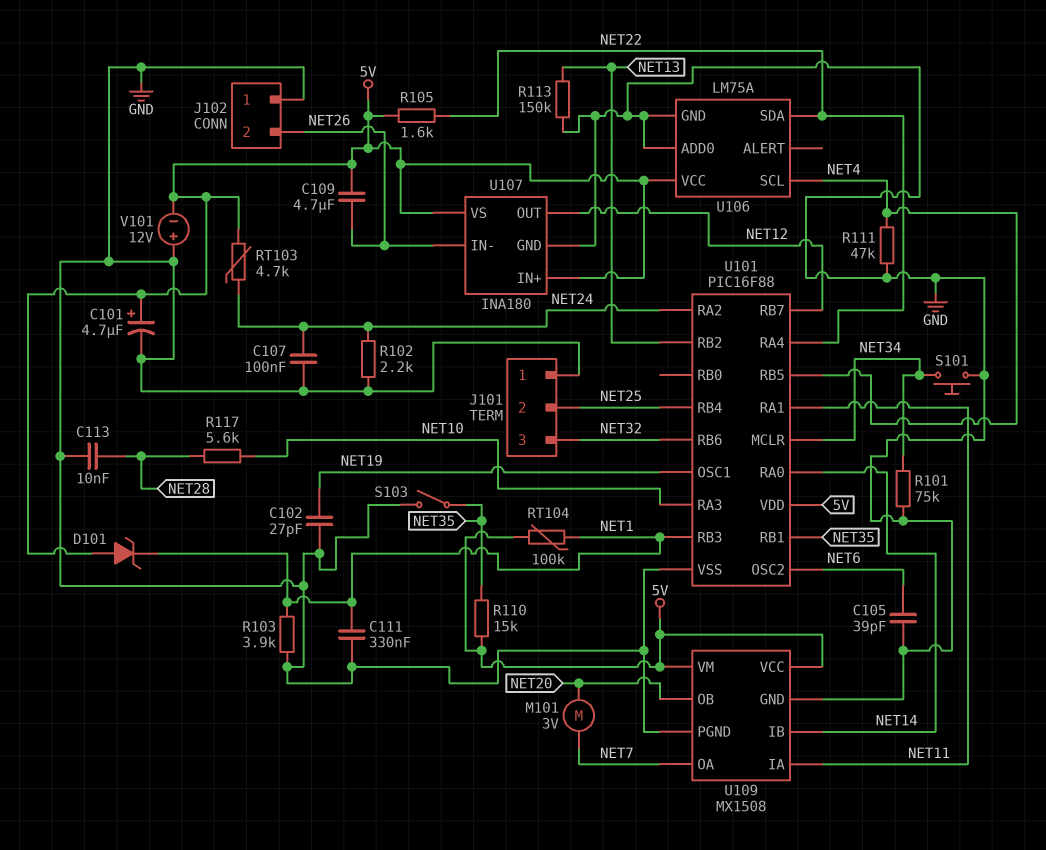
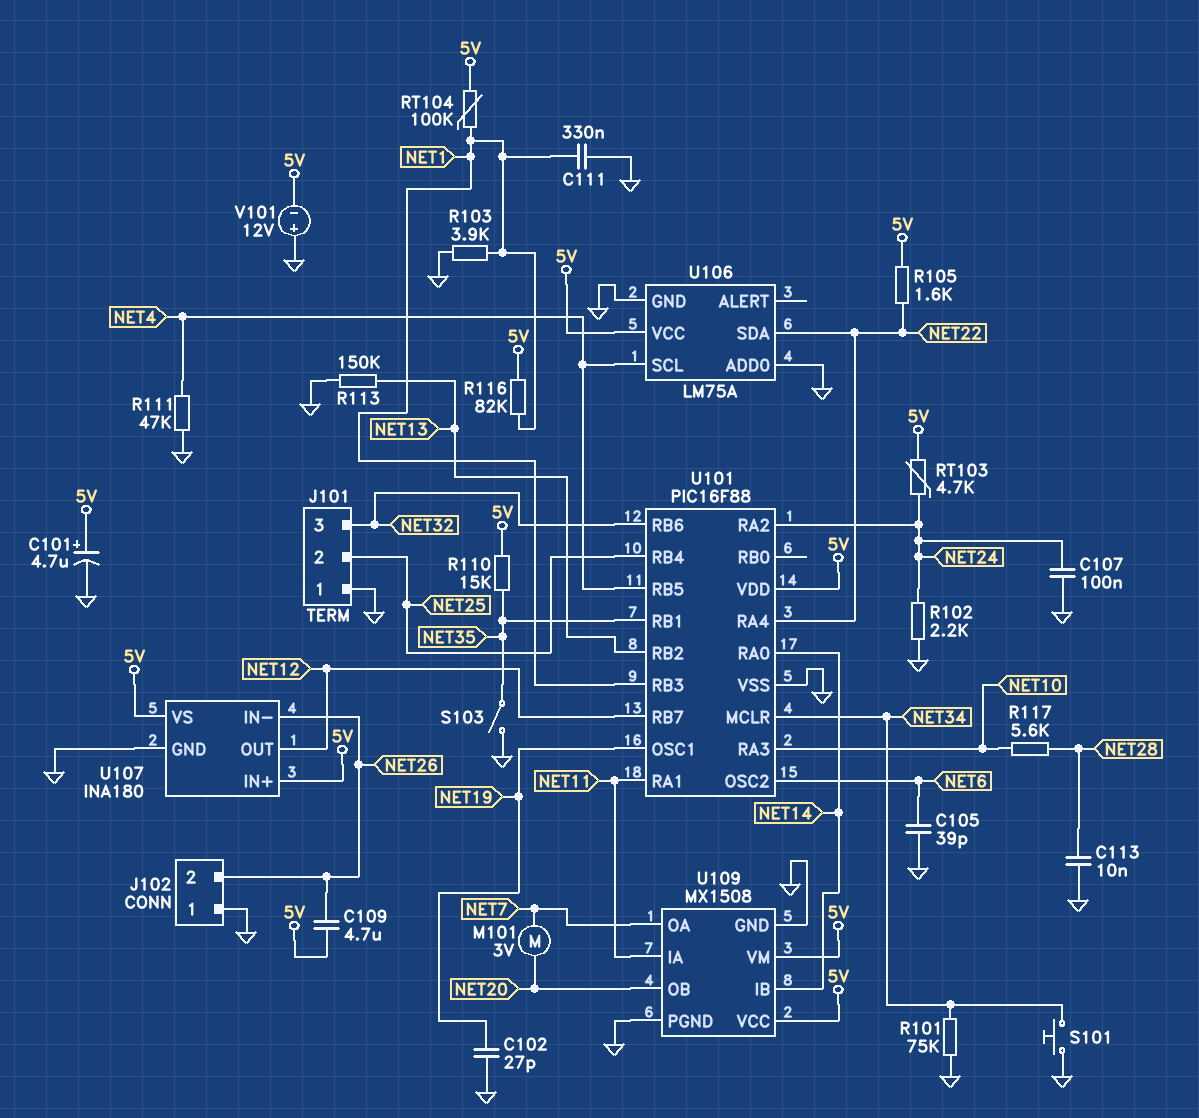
D101: zener (A 5V, K NET1) -> none
R116: none -> 82k (5V, NET1)

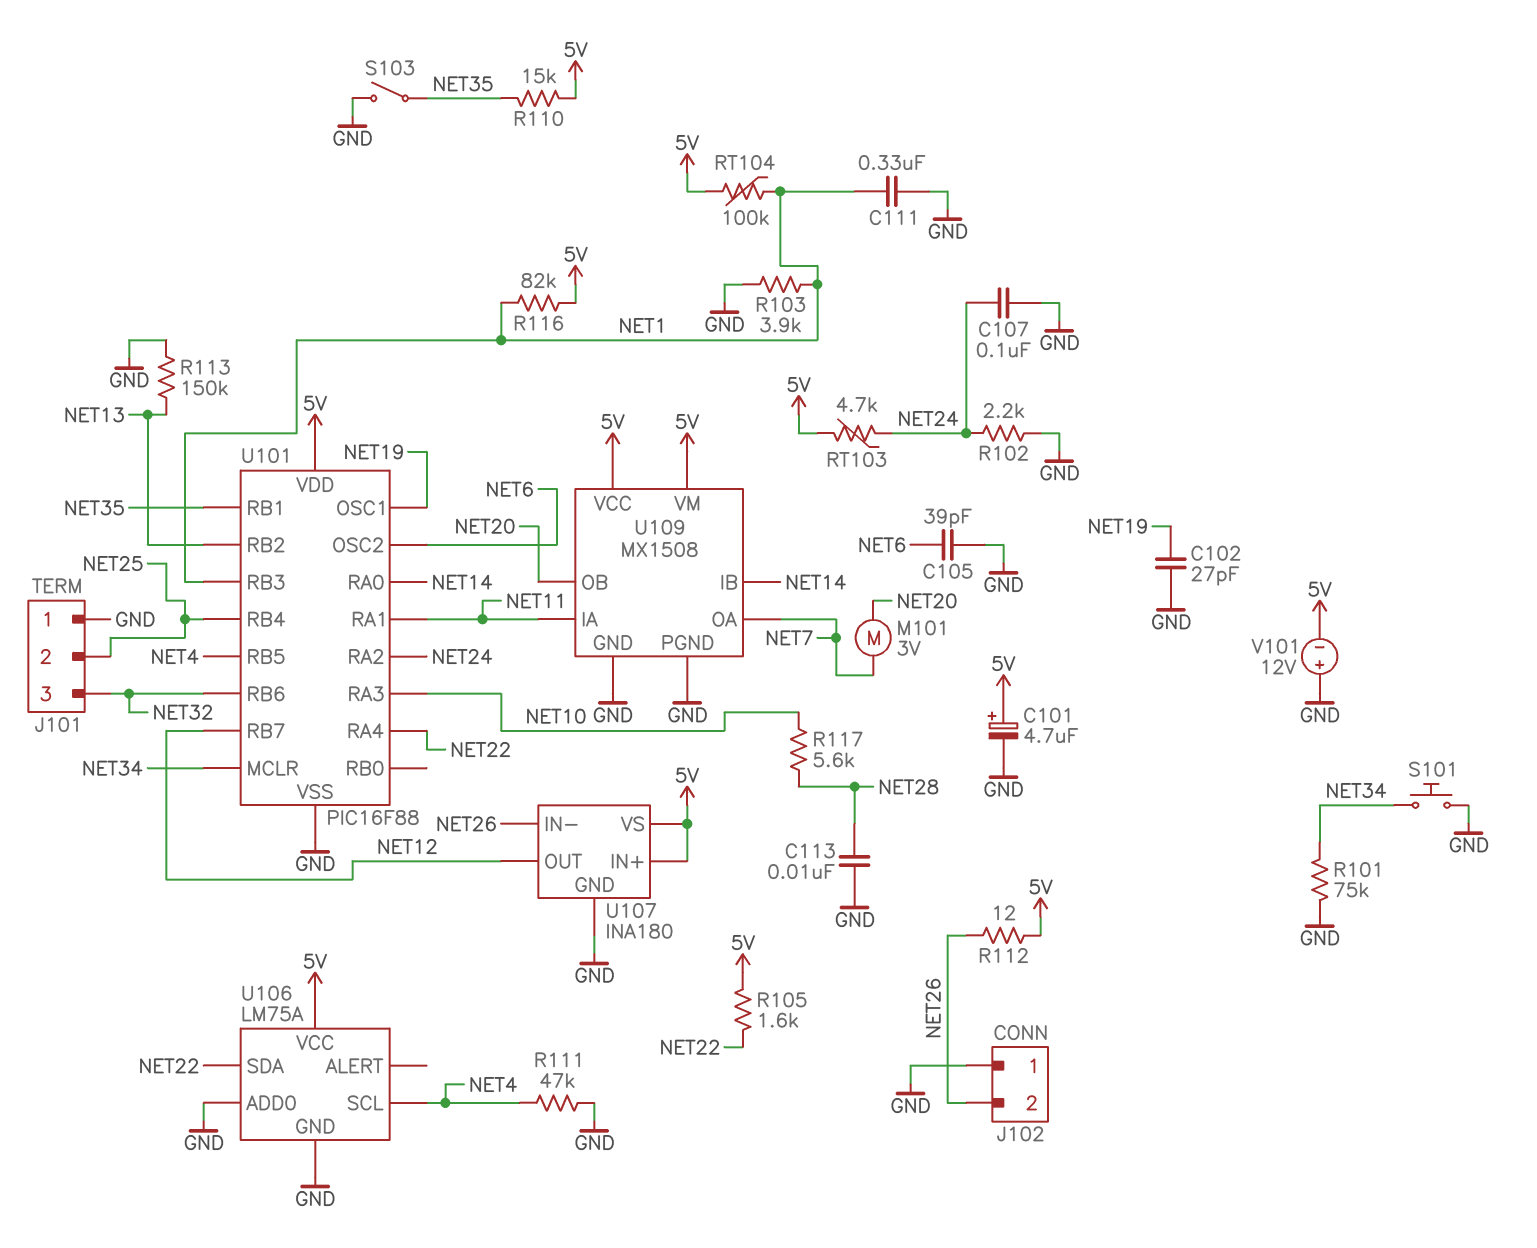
C109: 4.7uF (5V, NET26) -> none
R112: none -> 12 (5V, NET26)

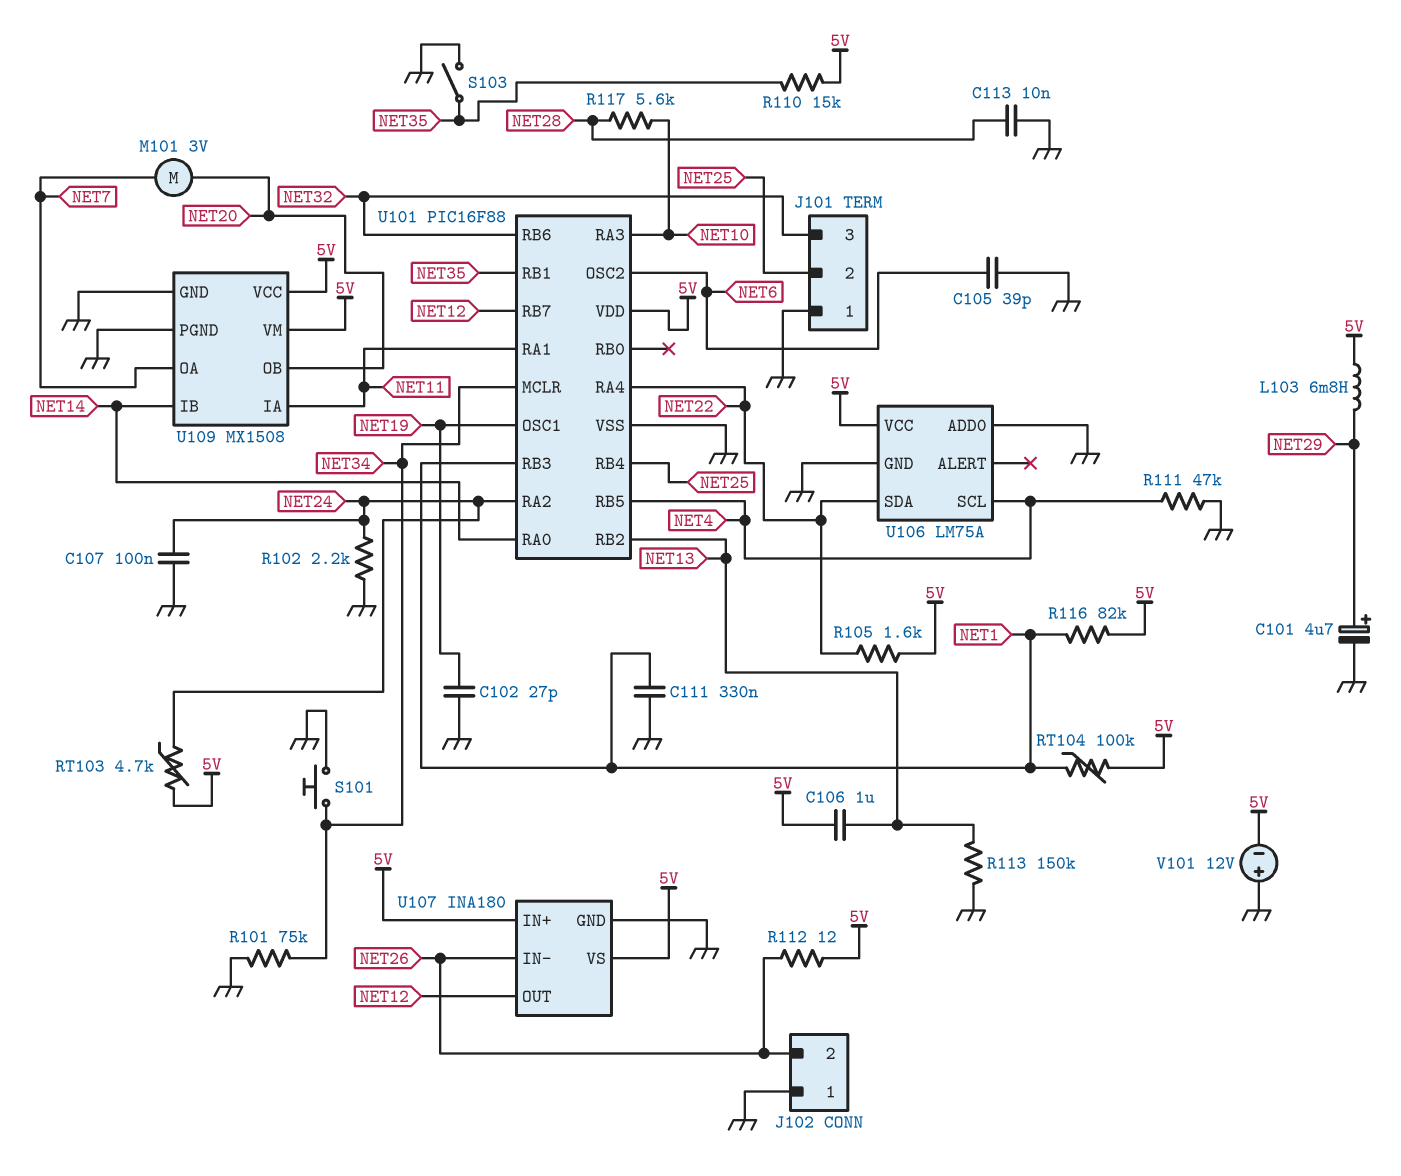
C101: 4.7uF (plus 5V, minus GND) -> 4.7uF (plus NET29, minus GND)
C106: none -> 1uF (5V, NET13)
L103: none -> 6.8mH (5V, NET29)
R103: 3.9k (GND, NET1) -> none

